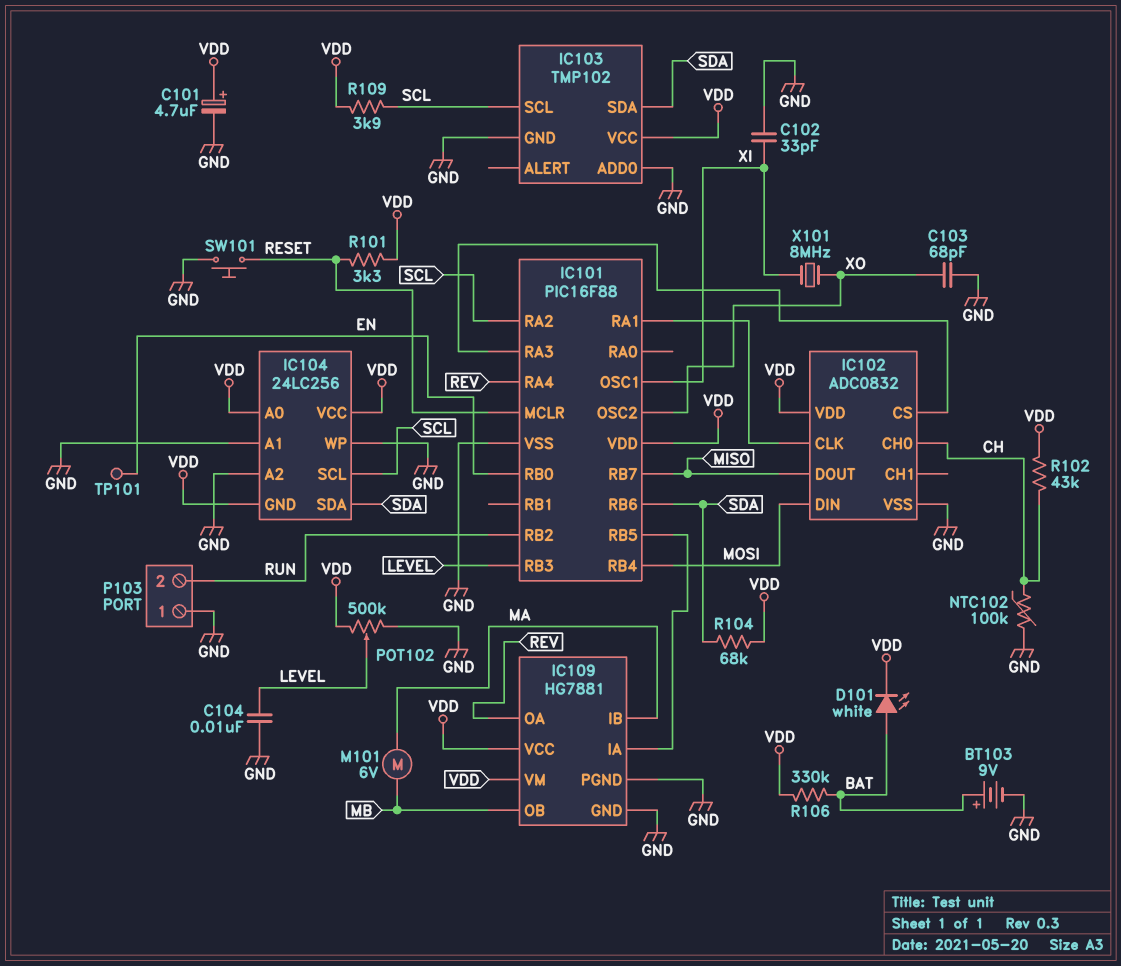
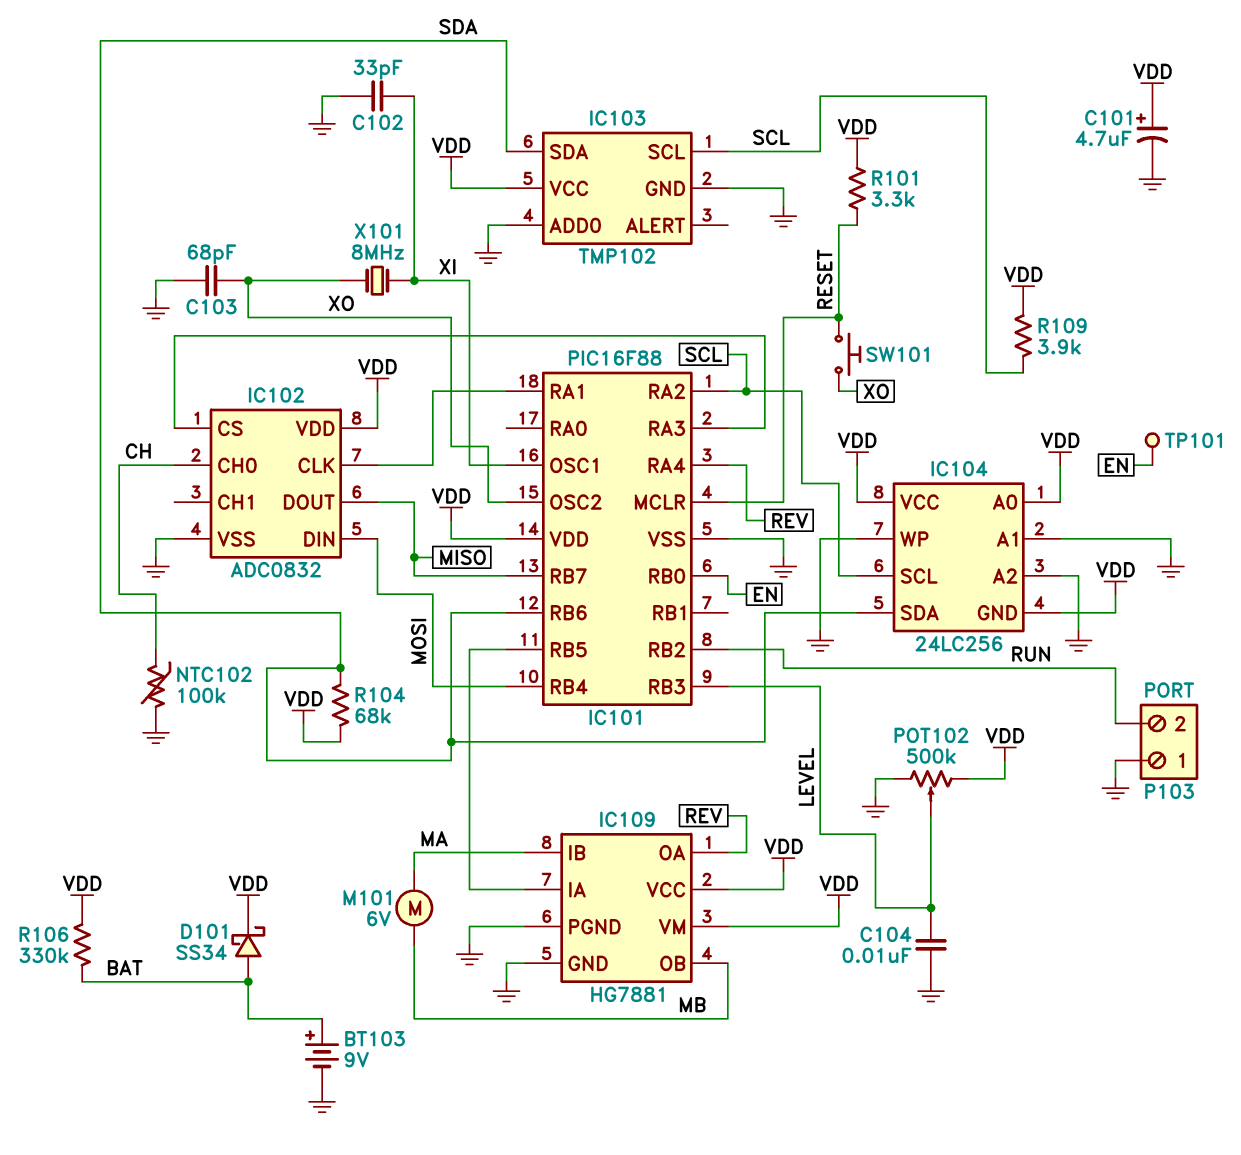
D101: LED white (A BAT, K VDD) -> schottky SS34 (A BAT, K VDD)
R102: 43k (CH, VDD) -> none
SW101: button (GND, RESET) -> button (RESET, XO)

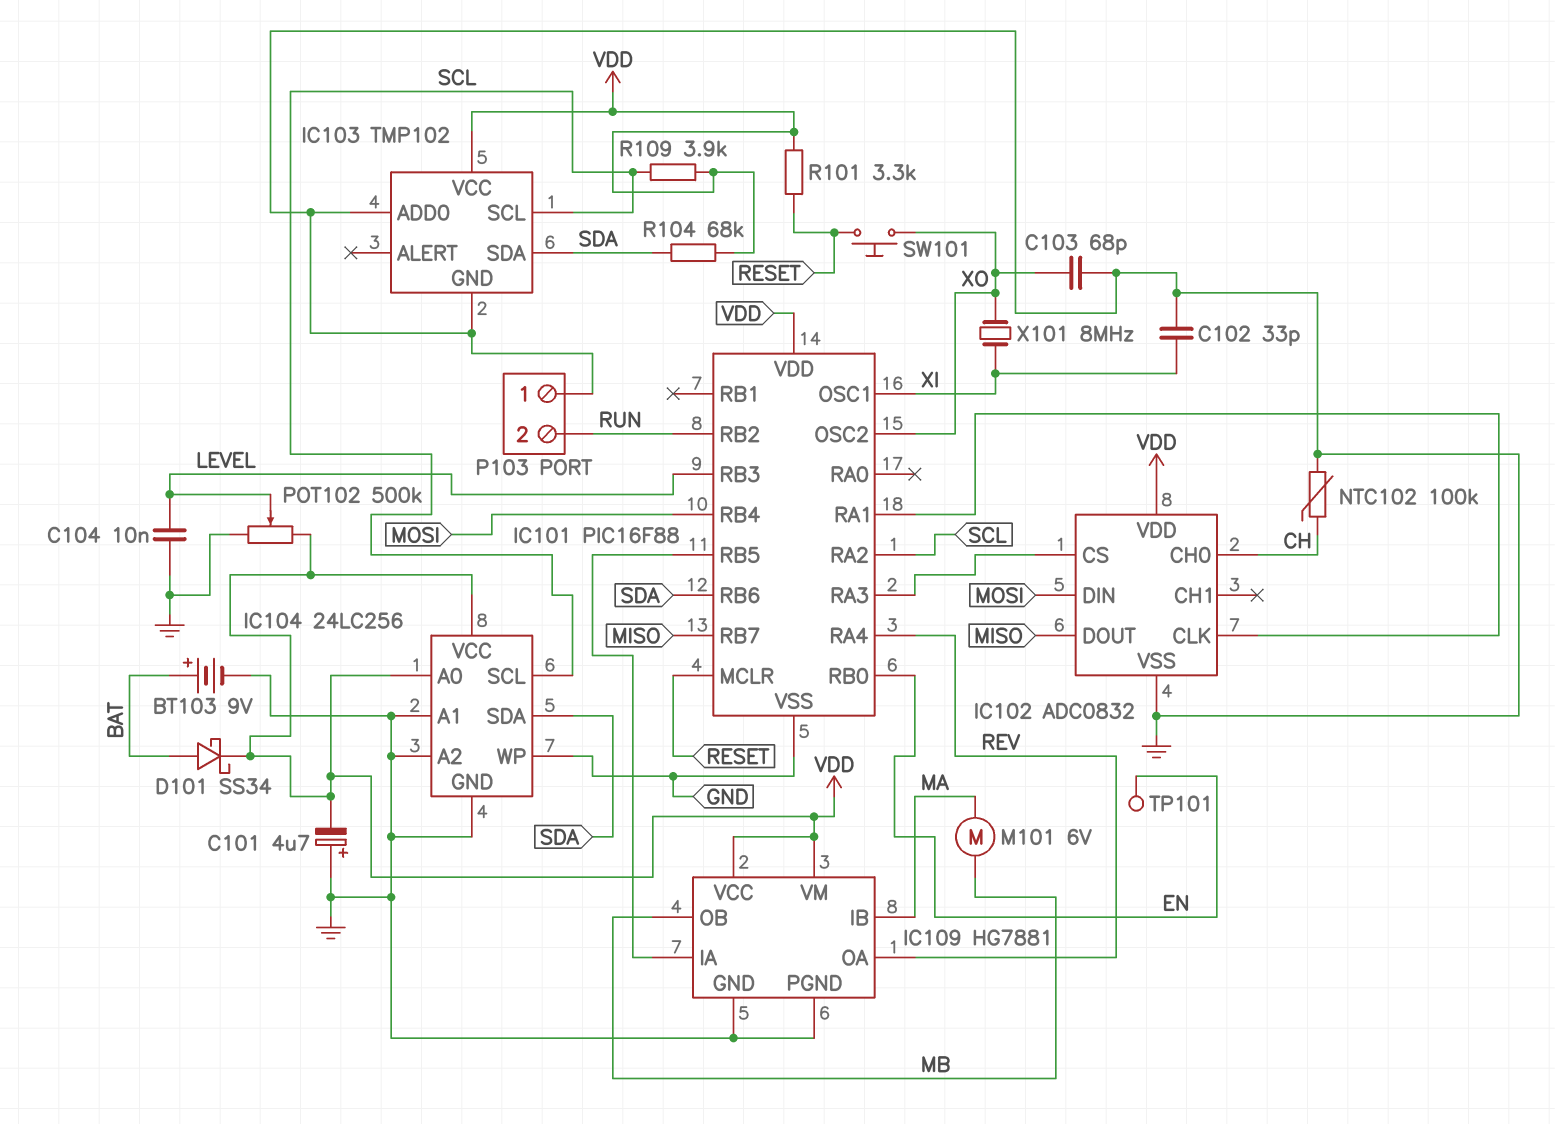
C101: 4.7uF (plus VDD, minus GND) -> 4.7uF (plus GND, minus VDD)
IC104 pin GND: VDD -> GND
R106: 330k (BAT, VDD) -> none

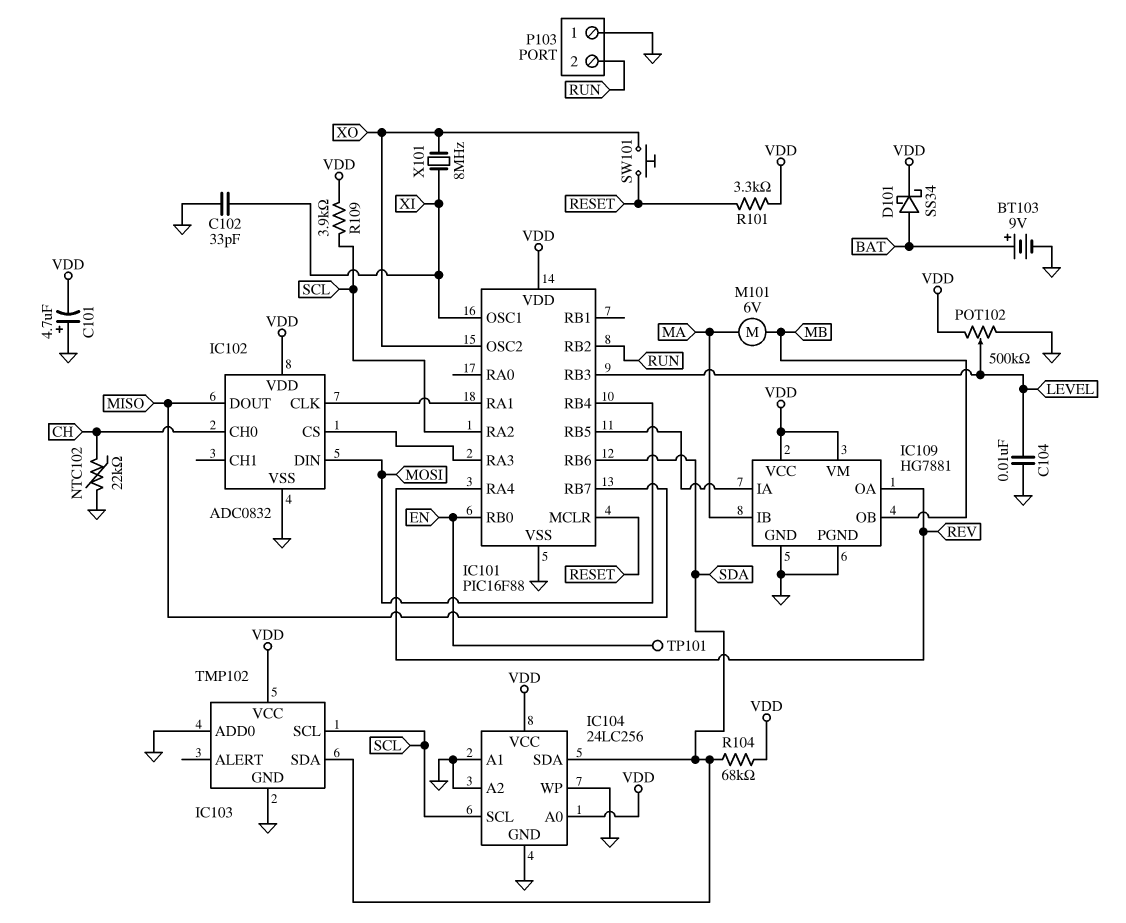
C103: 68pF (GND, XO) -> none
NTC102: 100k (CH, GND) -> 22k (CH, GND)

